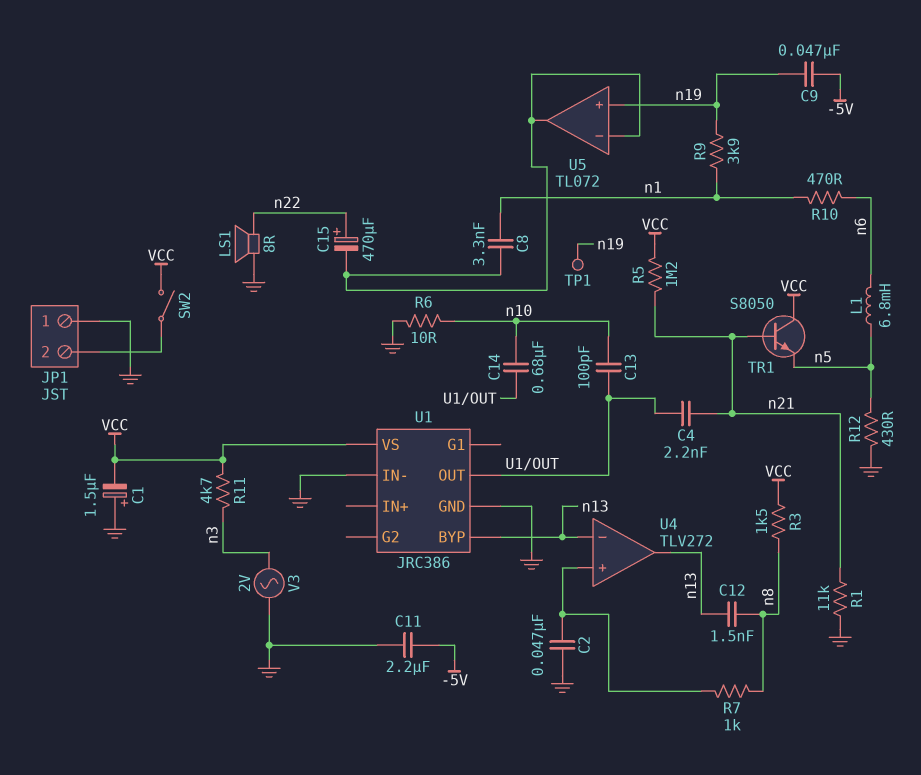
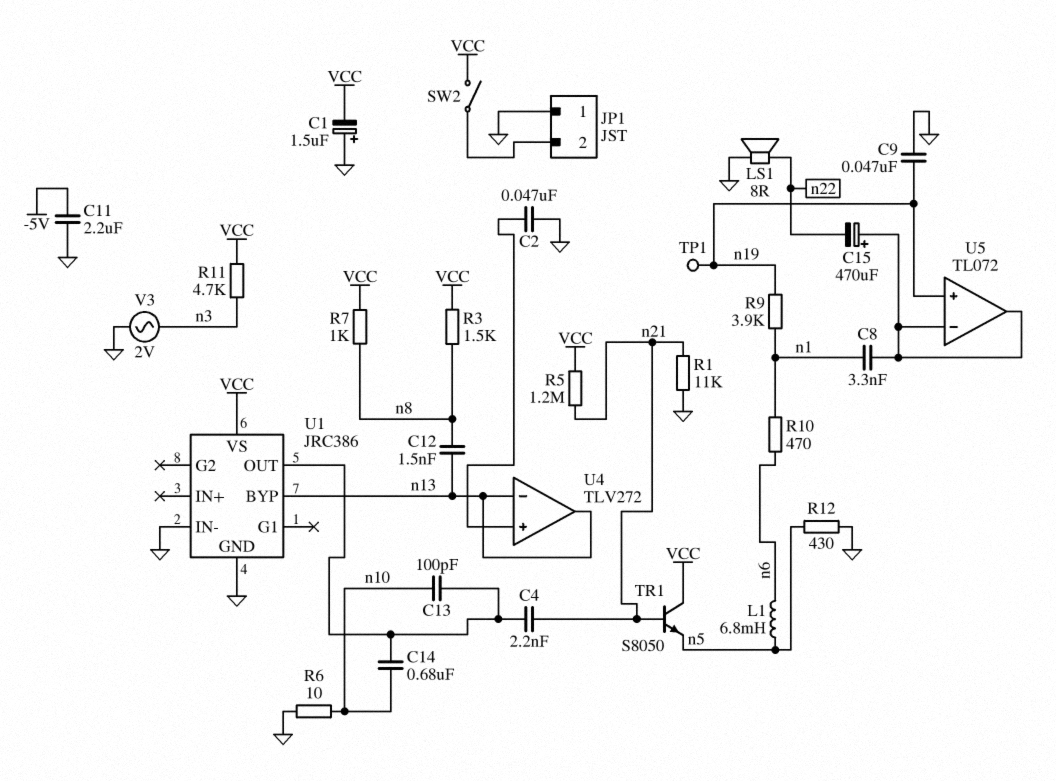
C9: 47nF (-5V, n19) -> 47nF (GND, n19)
C15: 470uF (plus n22, minus U5/in-) -> 470uF (plus U5/in-, minus n22)
R7: 1k (U4/in+, n8) -> 1k (VCC, n8)

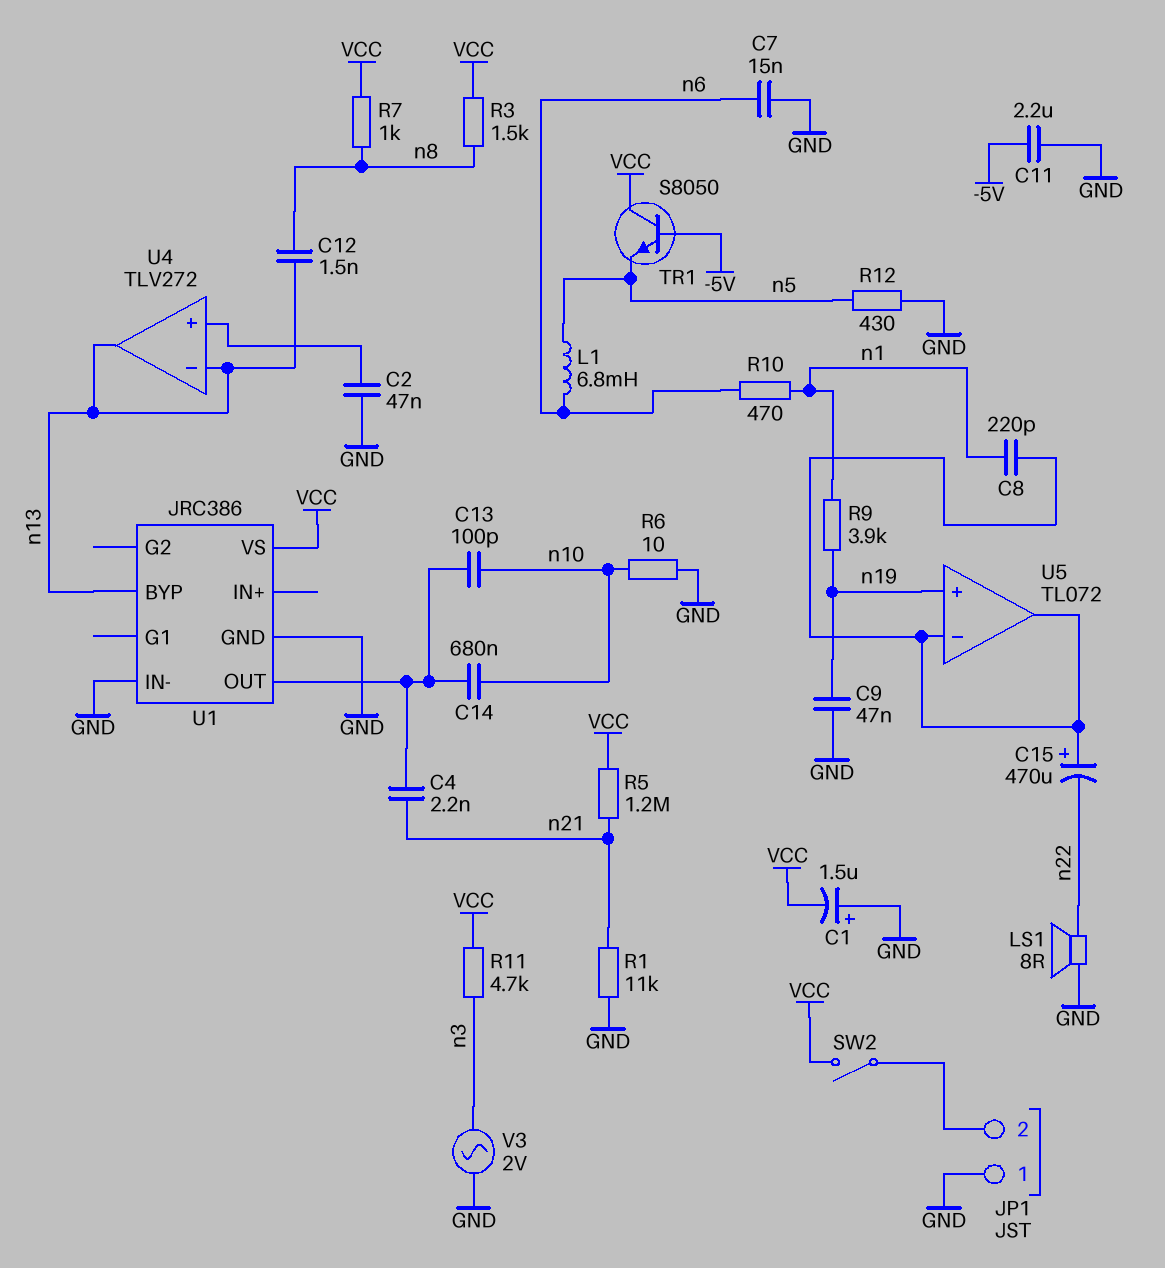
C7: none -> 15nF (GND, n6)
C8: 3.3nF (U5/in-, n1) -> 220pF (U5/in-, n1)
TP1: test point (n19) -> none
TR1: NPN S8050 (B n21, C VCC, E n5) -> NPN S8050 (B -5V, C VCC, E n5)

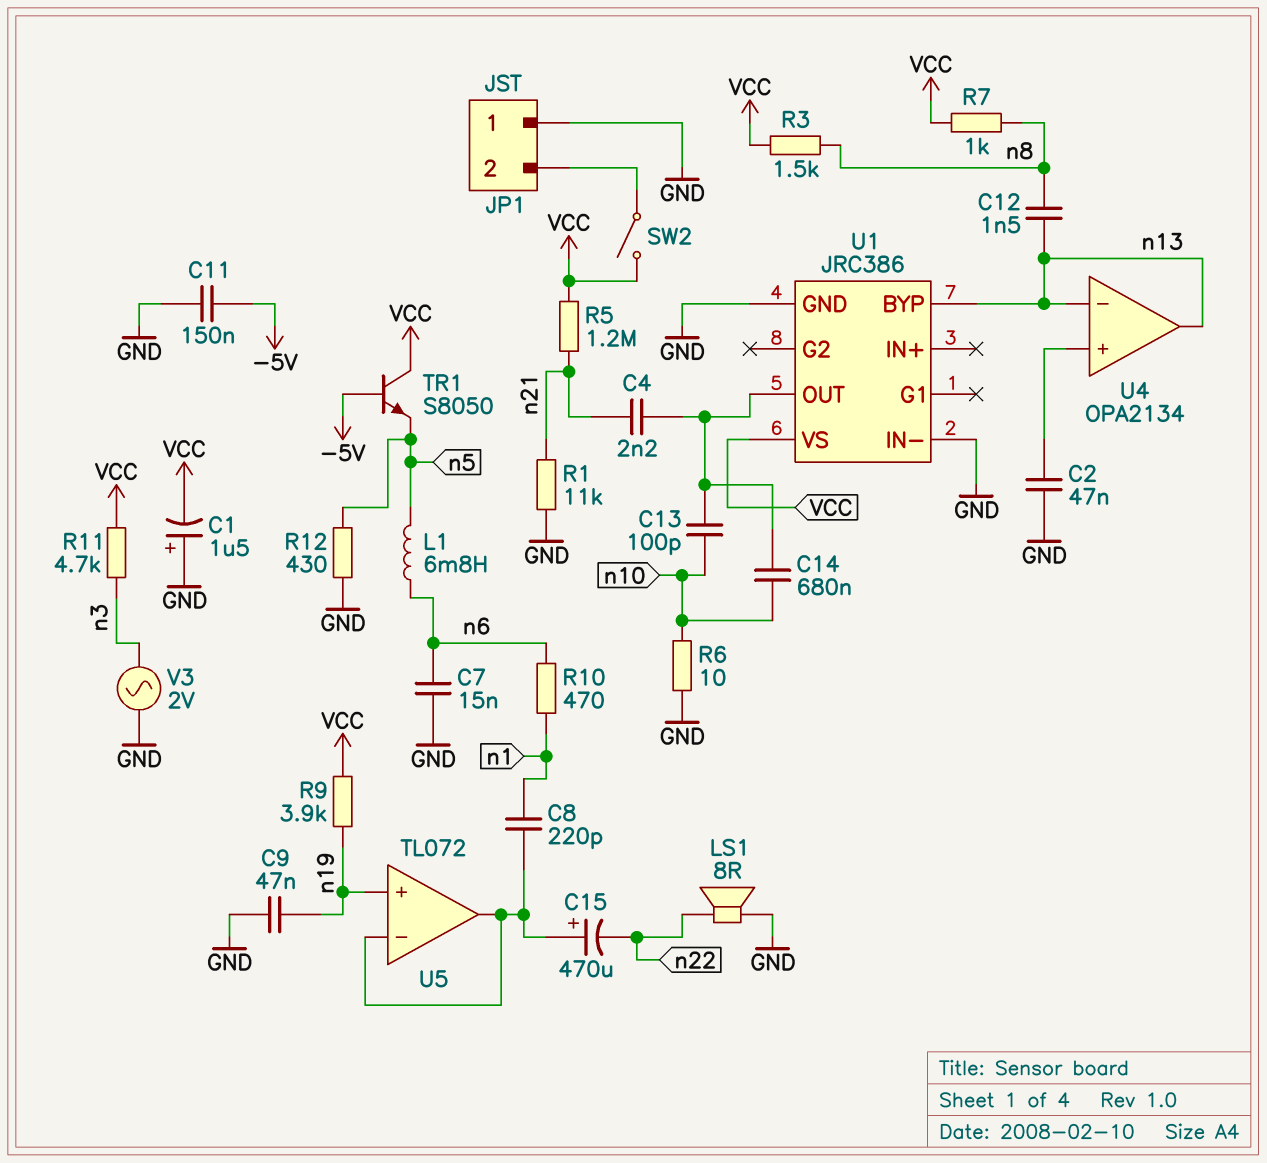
C11: 2.2uF (-5V, GND) -> 150nF (-5V, GND)
R9: 3.9k (n1, n19) -> 3.9k (VCC, n19)
U4: TLV272 -> OPA2134

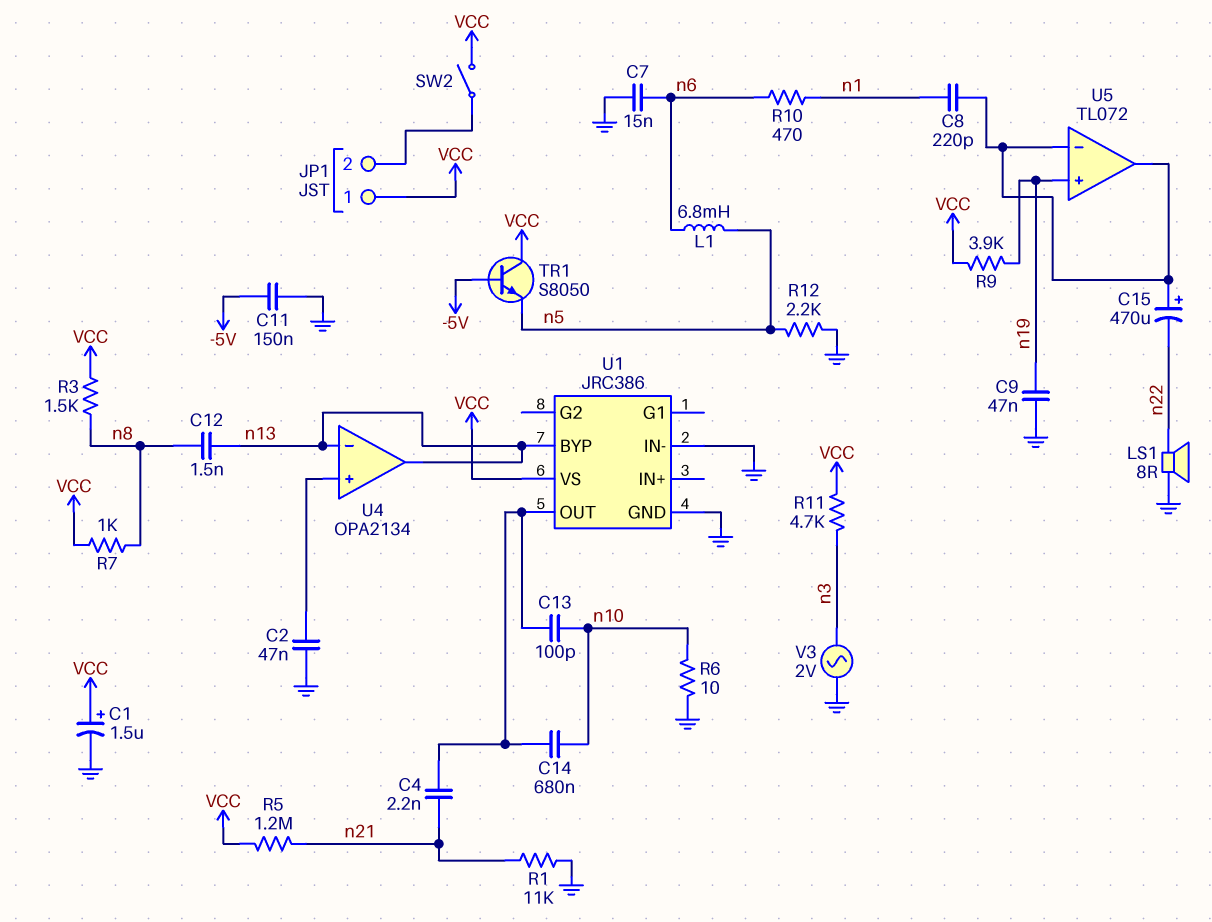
C1: 1.5uF (plus GND, minus VCC) -> 1.5uF (plus VCC, minus GND)
JP1 pin 1: GND -> VCC
R12: 430 (GND, n5) -> 2.2k (GND, n5)

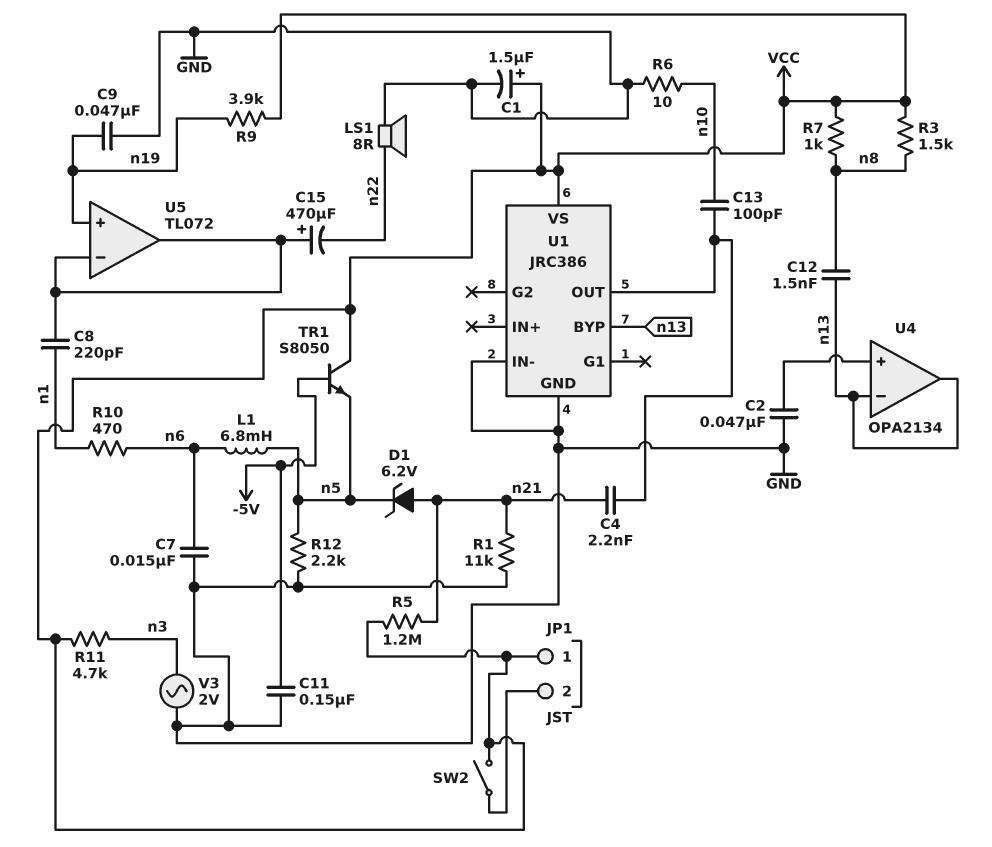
C14: 680nF (U1/OUT, n10) -> none
D1: none -> zener 6.2V (A n21, K n5)

